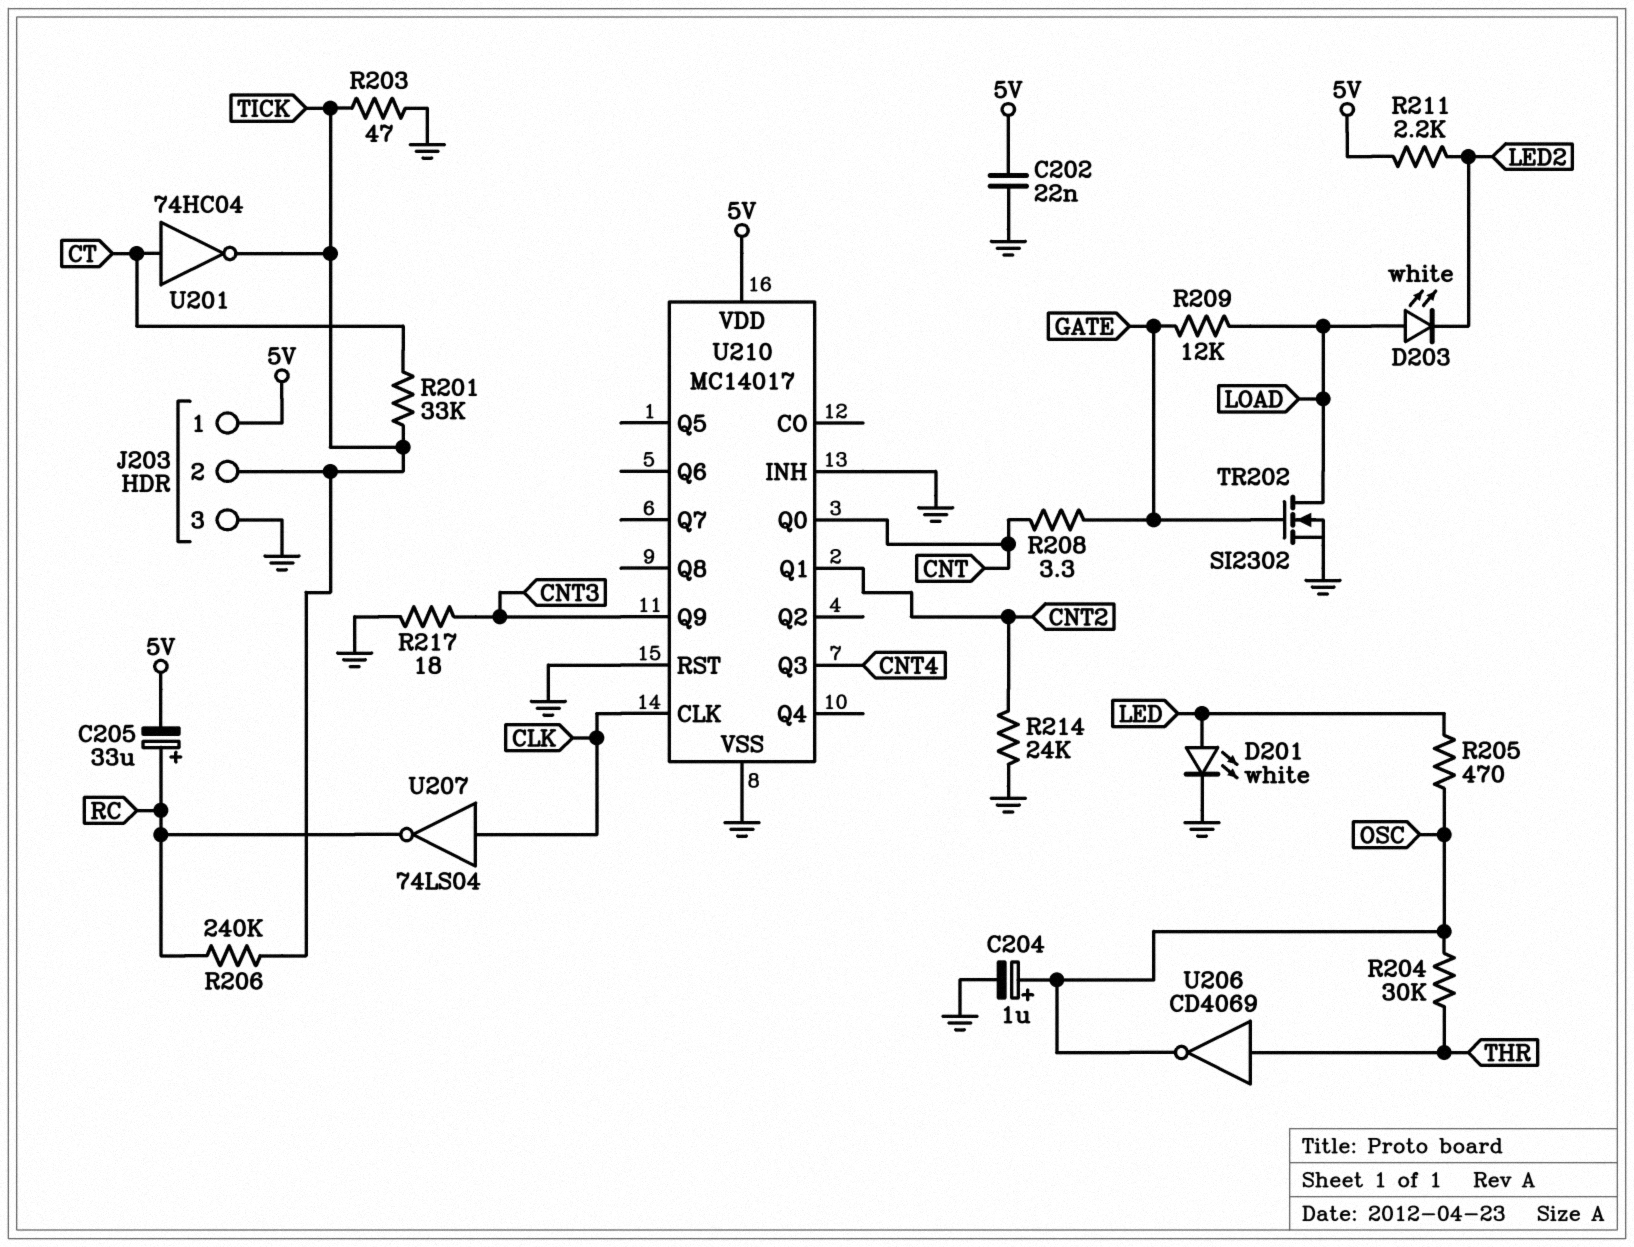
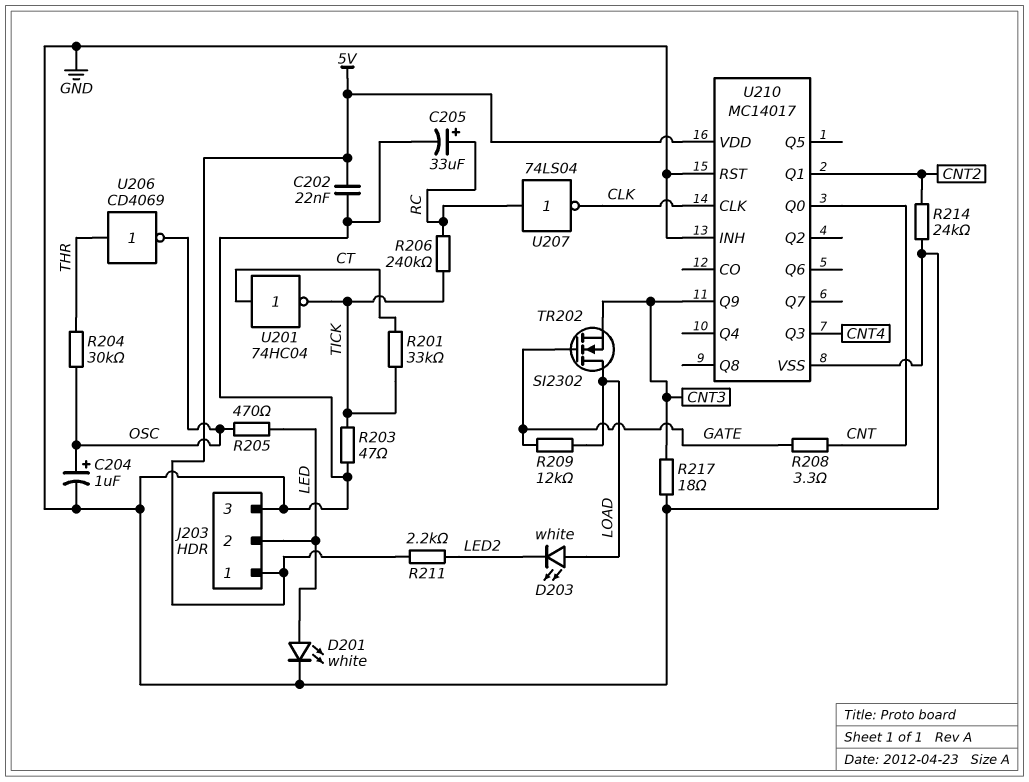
C205: 33uF (plus RC, minus 5V) -> 33uF (plus RC, minus GND)
J203 pin 2: TICK -> LED
TR202: NMOS SI2302 (G GATE, D LOAD, S GND) -> NMOS SI2302 (G GATE, D LOAD, S CNT3)
U207: NOT 74LS04 (in CLK, out RC) -> NOT 74LS04 (in RC, out CLK)

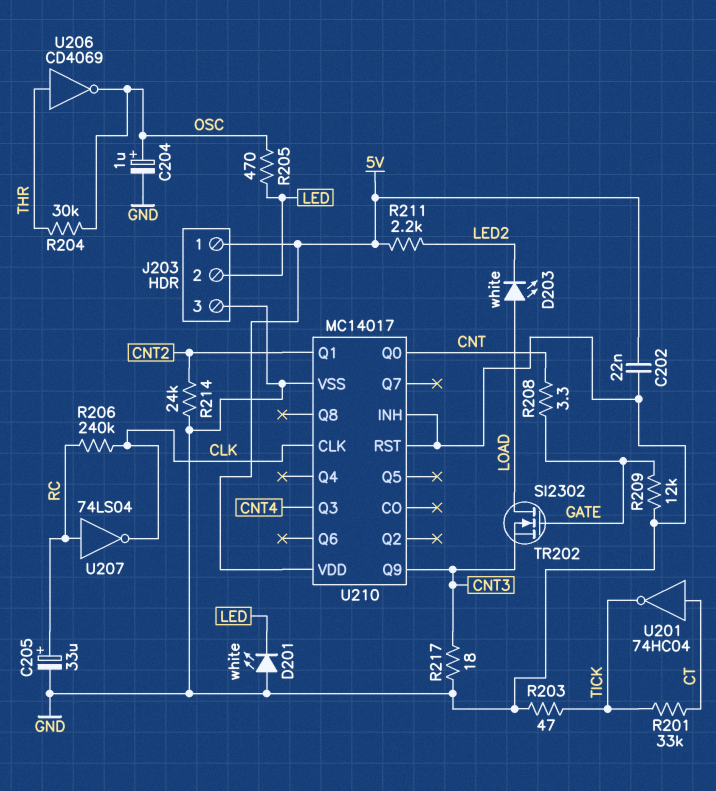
D201: LED white (A LED, K GND) -> LED white (A GND, K LED)
R206: 240k (RC, TICK) -> 240k (CLK, RC)
R209: 12k (GATE, LOAD) -> 12k (GATE, GND)

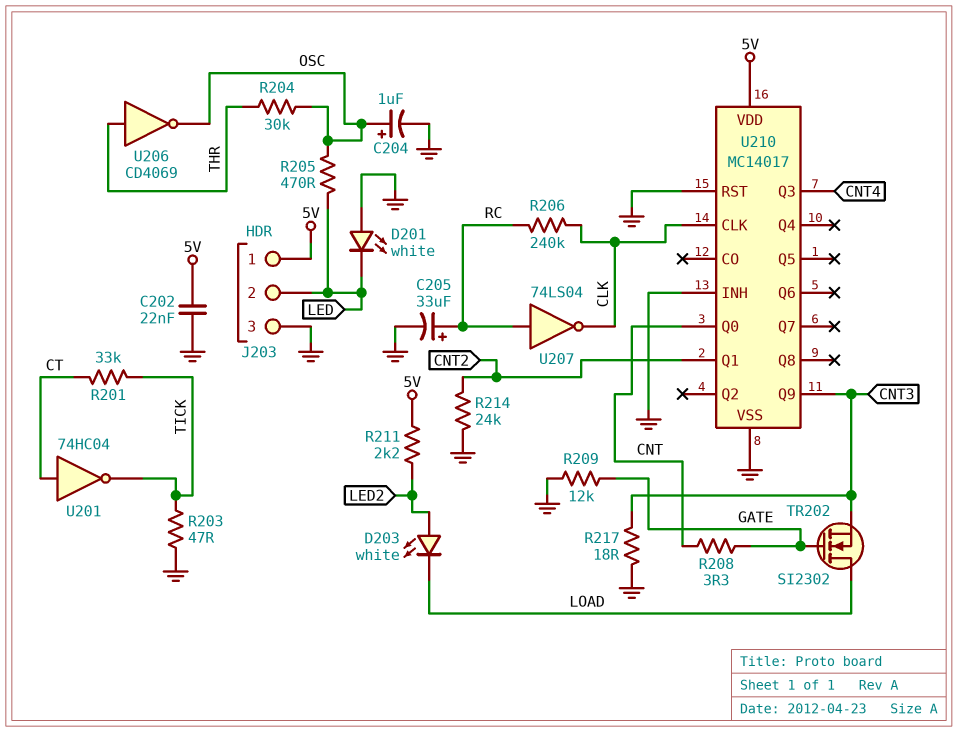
D203: LED white (A LOAD, K LED2) -> LED white (A LED2, K LOAD)

